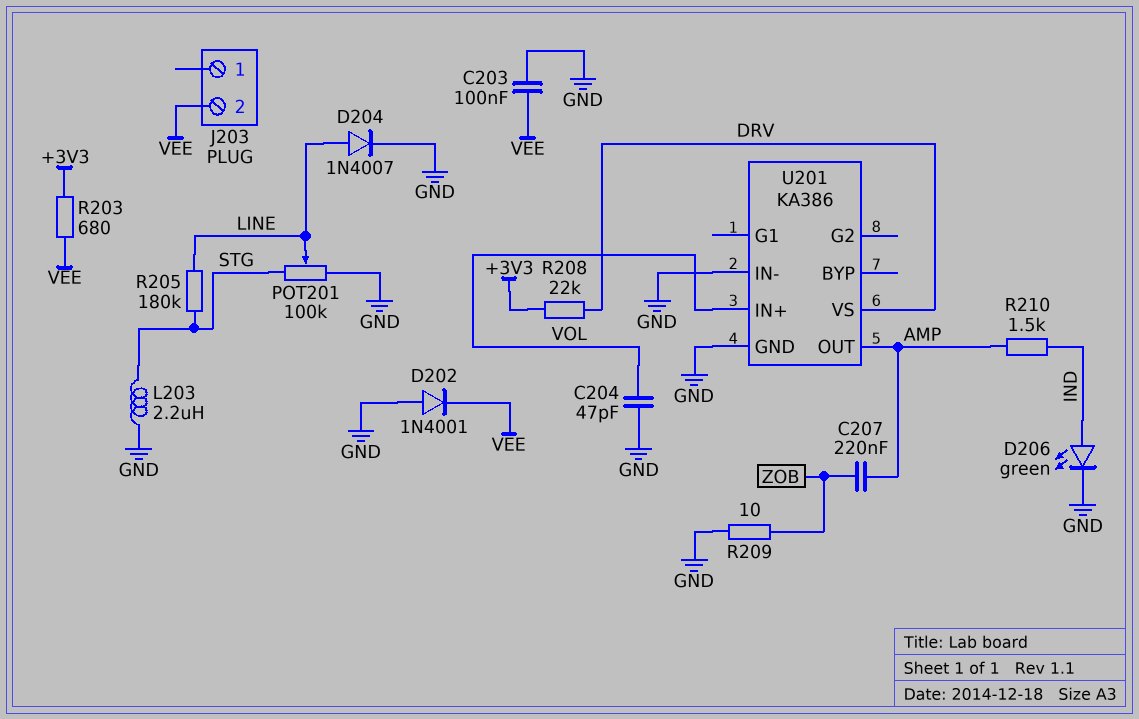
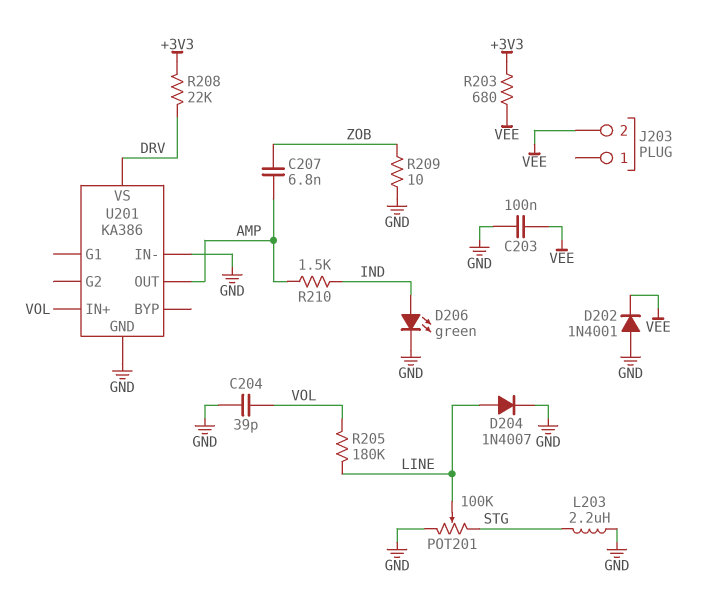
C204: 47pF (GND, VOL) -> 39pF (GND, VOL)
C207: 220nF (AMP, ZOB) -> 6.8nF (AMP, ZOB)
R205: 180k (LINE, STG) -> 180k (LINE, VOL)

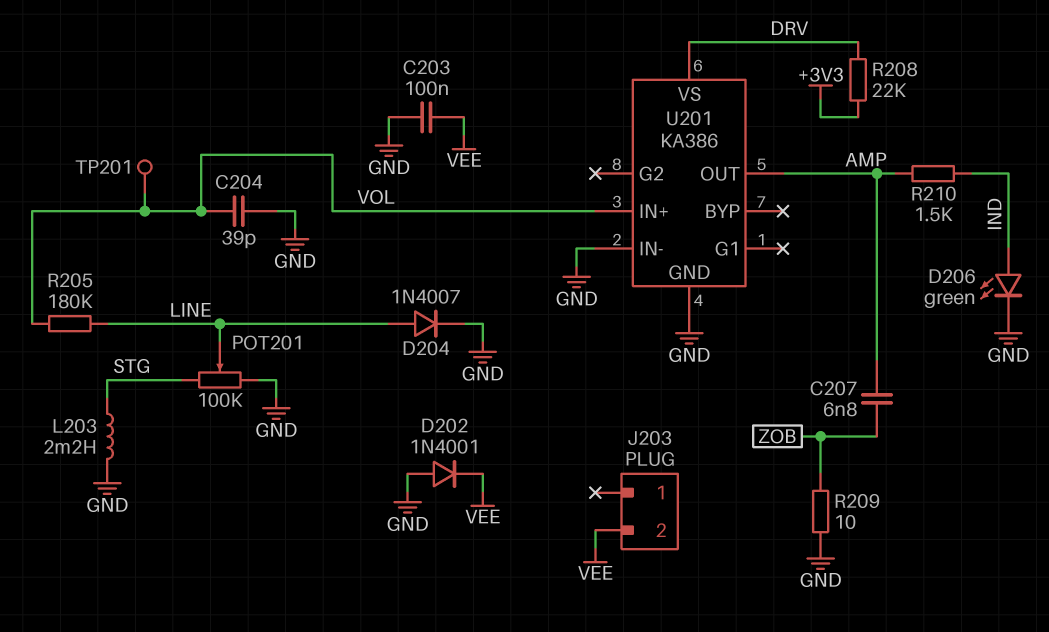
L203: 2.2uH (GND, STG) -> 2.2mH (GND, STG)
R203: 680 (+3V3, VEE) -> none
TP201: none -> test point (VOL)

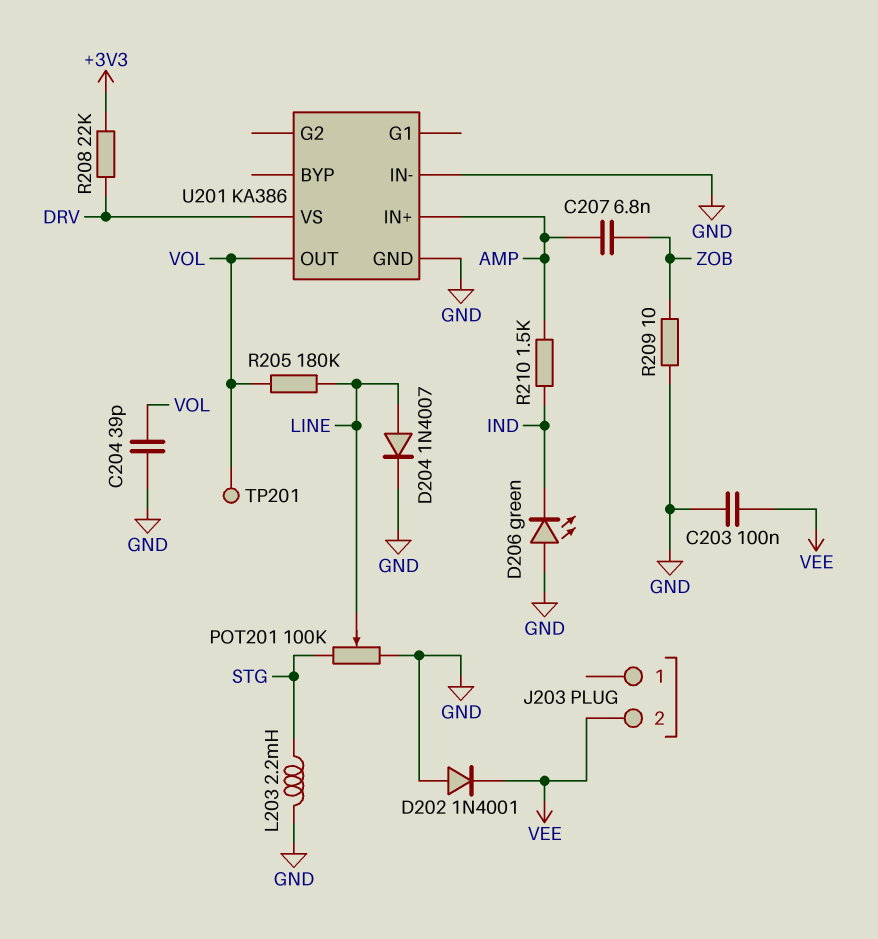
D206: LED green (A IND, K GND) -> LED green (A GND, K IND)
U201 pin IN+: VOL -> AMP
U201 pin OUT: AMP -> VOL

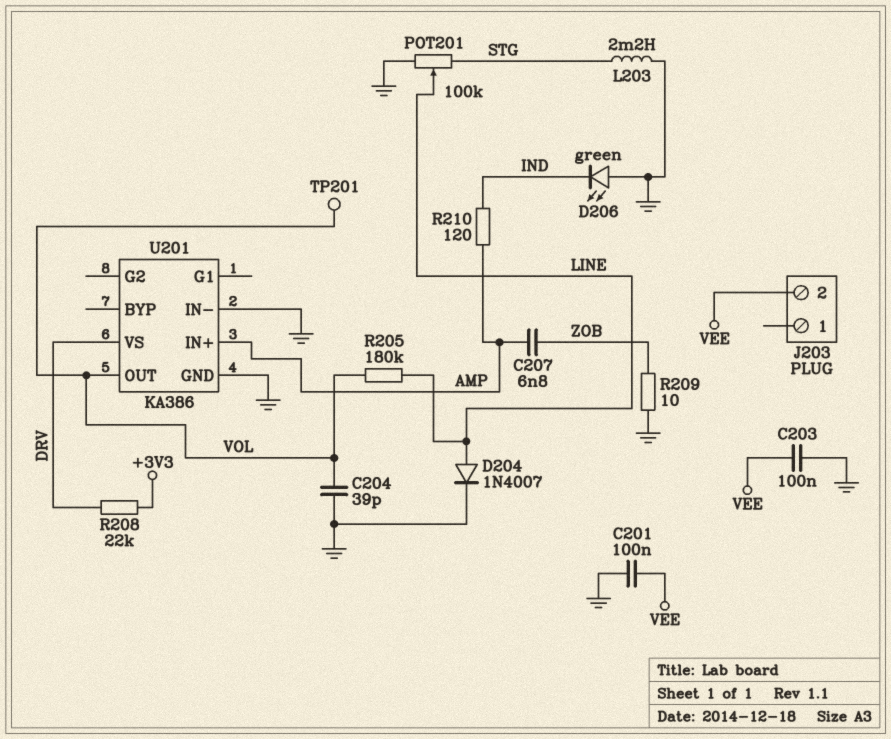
C201: none -> 100nF (GND, VEE)
D202: diode 1N4001 (A GND, K VEE) -> none
R210: 1.5k (AMP, IND) -> 120 (AMP, IND)

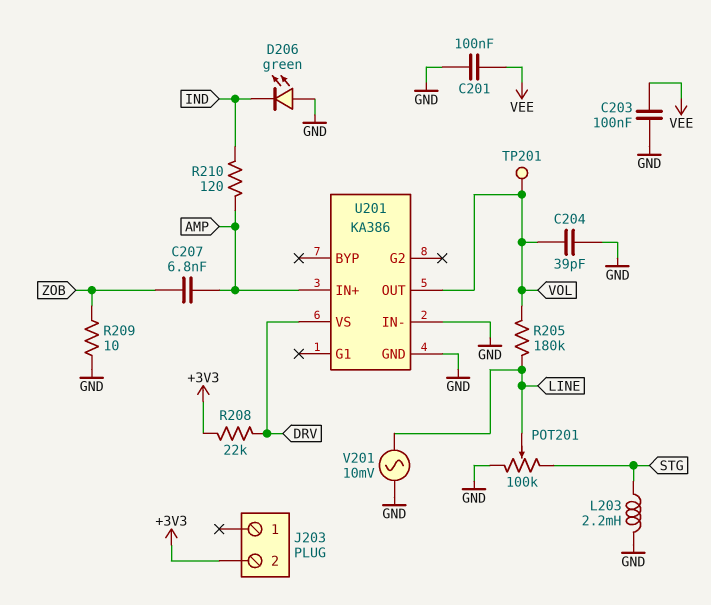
D204: diode 1N4007 (A LINE, K GND) -> none
J203 pin 2: VEE -> +3V3
V201: none -> AC 10mV (GND, LINE)

